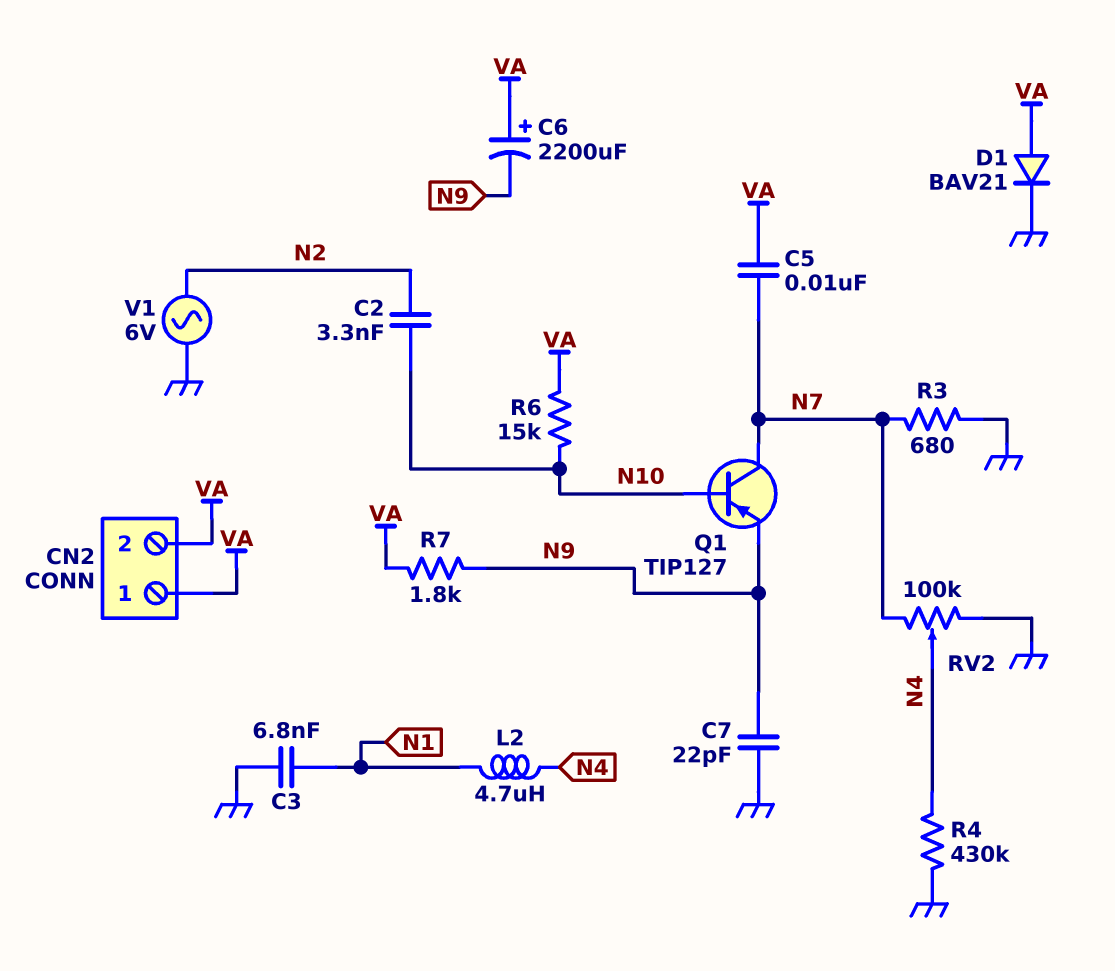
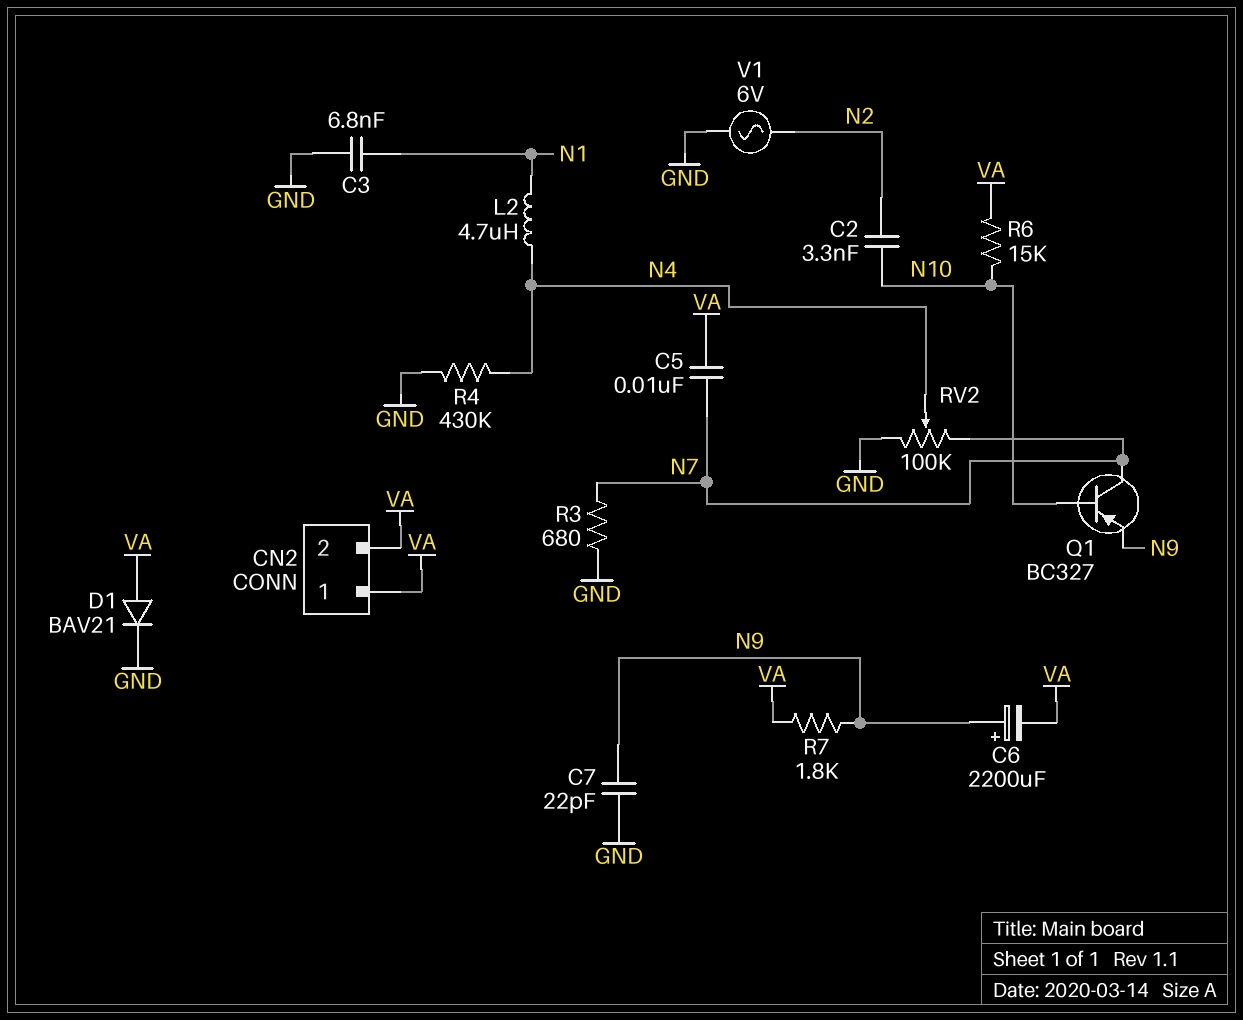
C6: 2200uF (plus VA, minus N9) -> 2200uF (plus N9, minus VA)
Q1: PNP TIP127 (B N10, C N7, E N9) -> PNP BC327 (B N10, C N7, E N9)

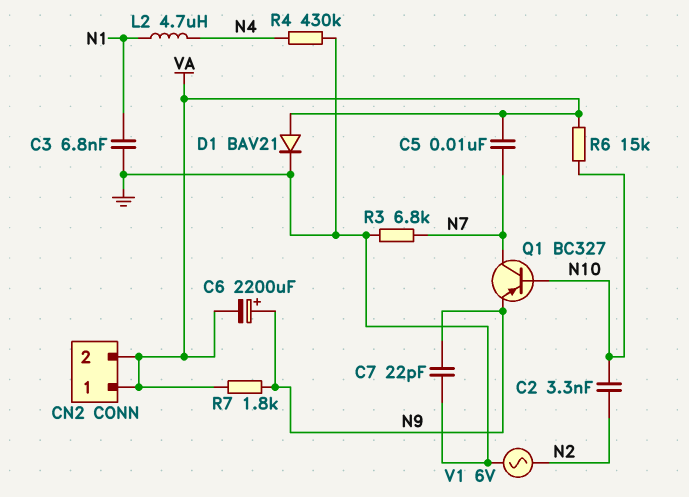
R3: 680 (GND, N7) -> 6.8k (GND, N7)
RV2: 100k (GND, N7, wiper N4) -> none

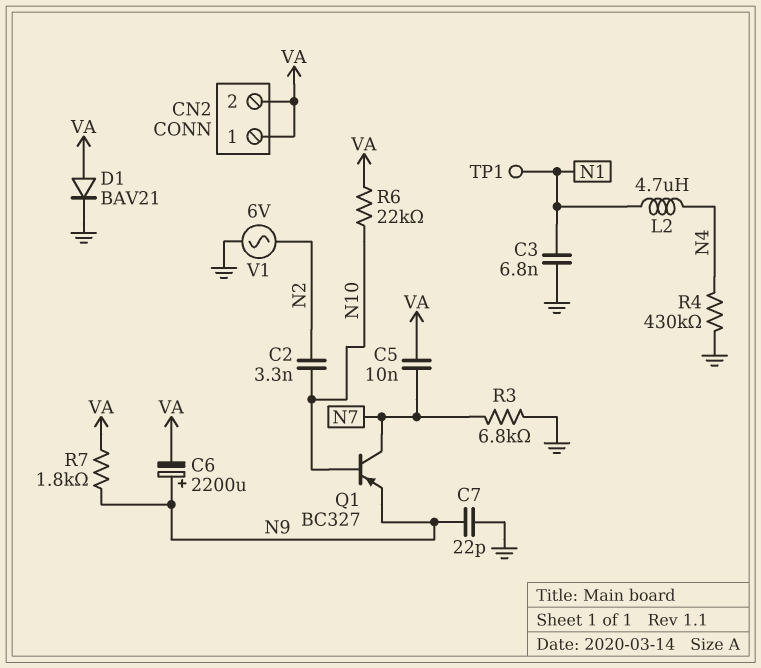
R6: 15k (N10, VA) -> 22k (N10, VA)
TP1: none -> test point (N1)

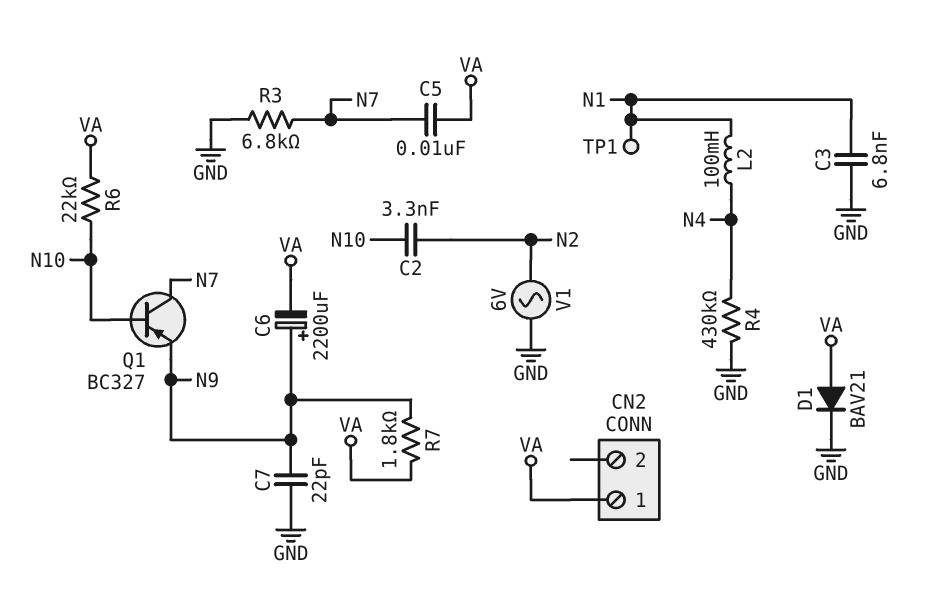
CN2 pin 2: VA -> none
L2: 4.7uH (N1, N4) -> 100mH (N1, N4)

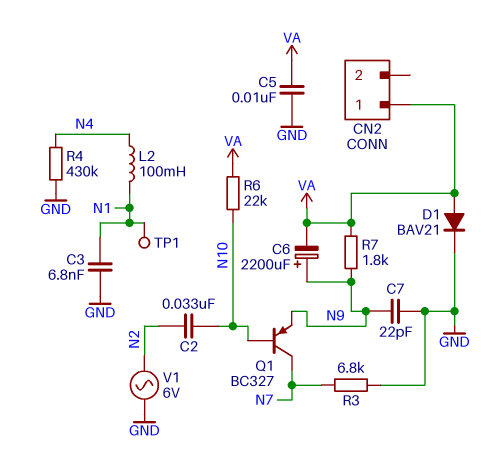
C2: 3.3nF (N2, N10) -> 33nF (N2, N10)
C5: 10nF (N7, VA) -> 10nF (GND, VA)

